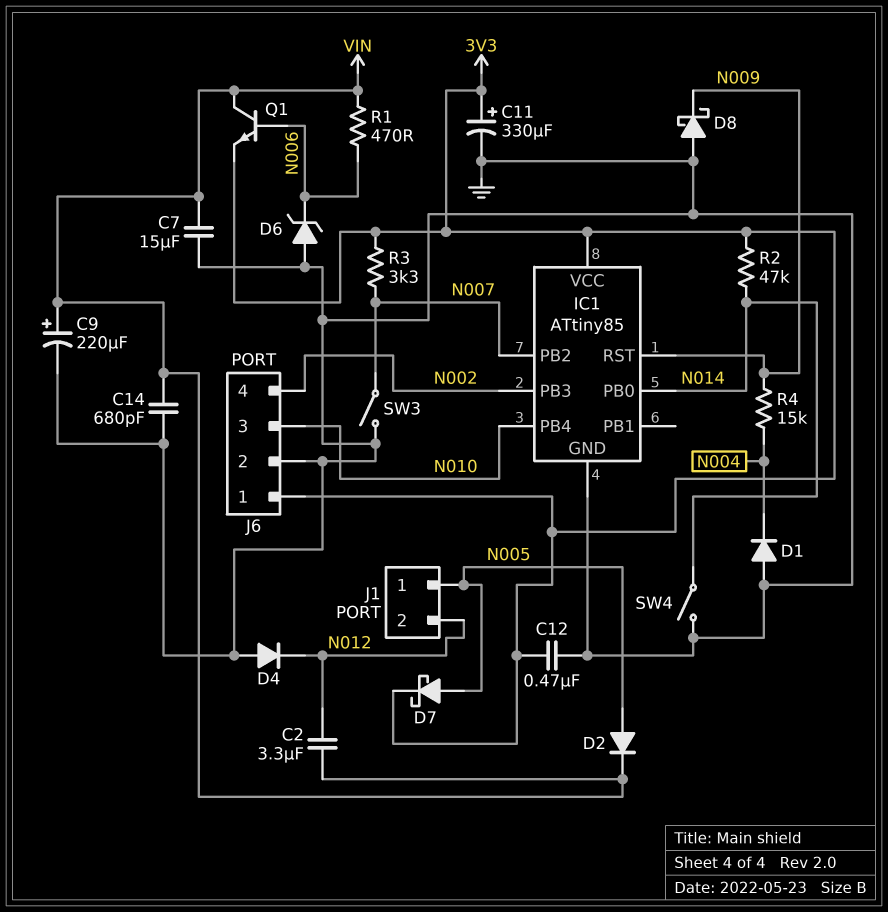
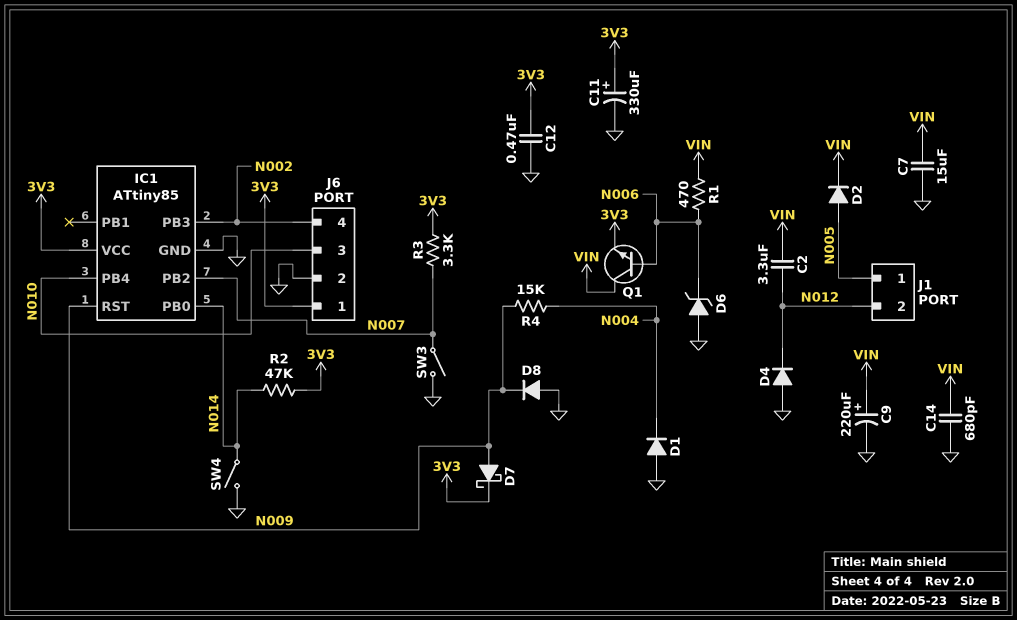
D7: schottky (A N005, K 3V3) -> schottky (A N009, K 3V3)
D8: schottky (A GND, K N009) -> diode (A GND, K N009)

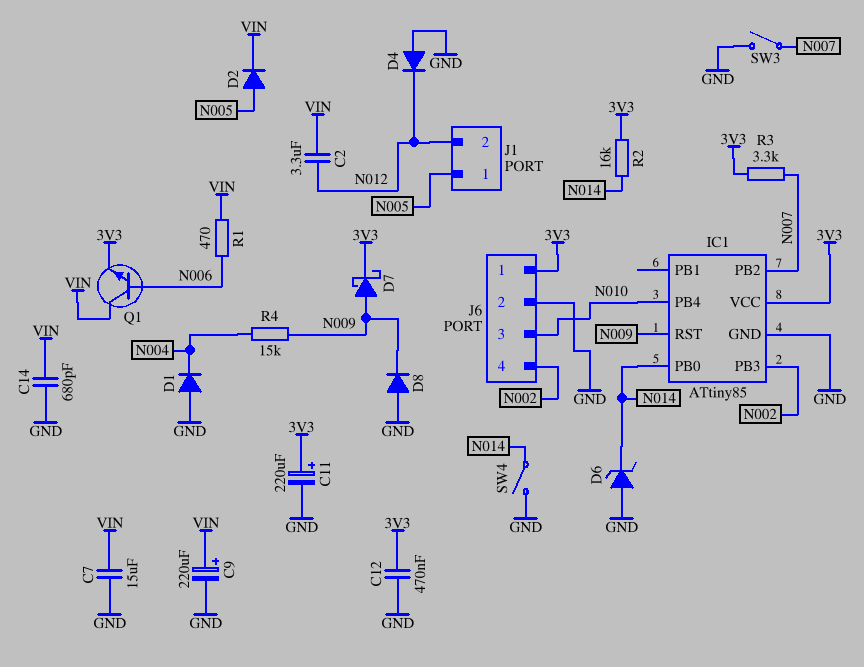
C11: 330uF (plus 3V3, minus GND) -> 220uF (plus 3V3, minus GND)
D6: zener (A GND, K N006) -> zener (A GND, K N014)
R2: 47k (3V3, N014) -> 16k (3V3, N014)

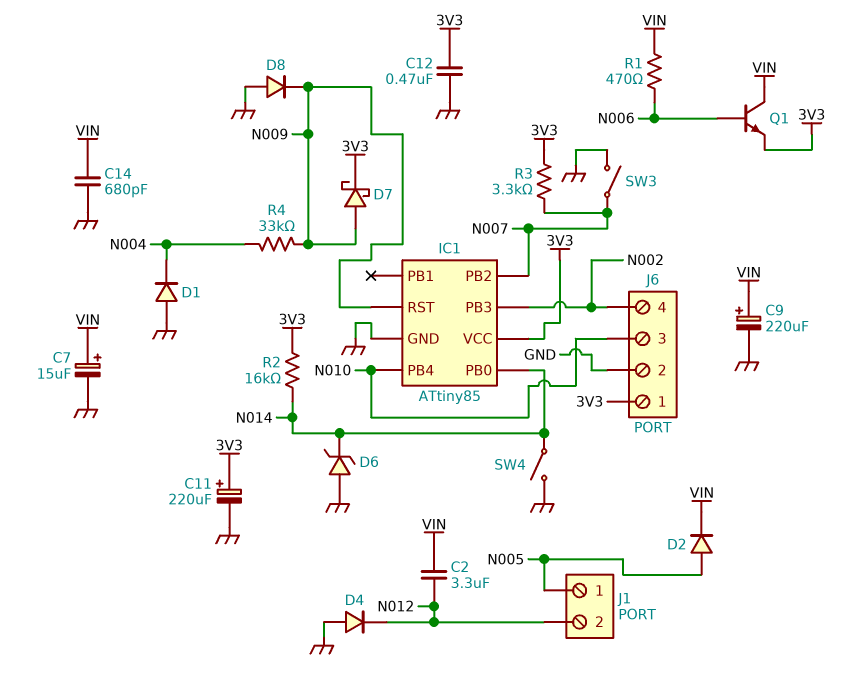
C7: 15uF (GND, VIN) -> 15uF (plus VIN, minus GND)
R4: 15k (N004, N009) -> 33k (N004, N009)

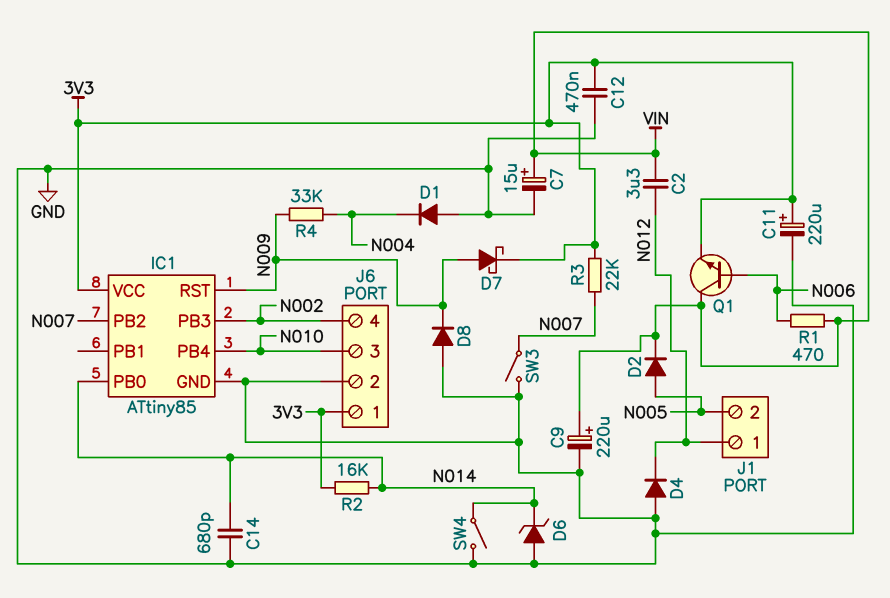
C14: 680pF (GND, VIN) -> 680pF (GND, N014)
J1 pin 1: N005 -> N012
J1 pin 2: N012 -> N005
R3: 3.3k (3V3, N007) -> 22k (3V3, N007)

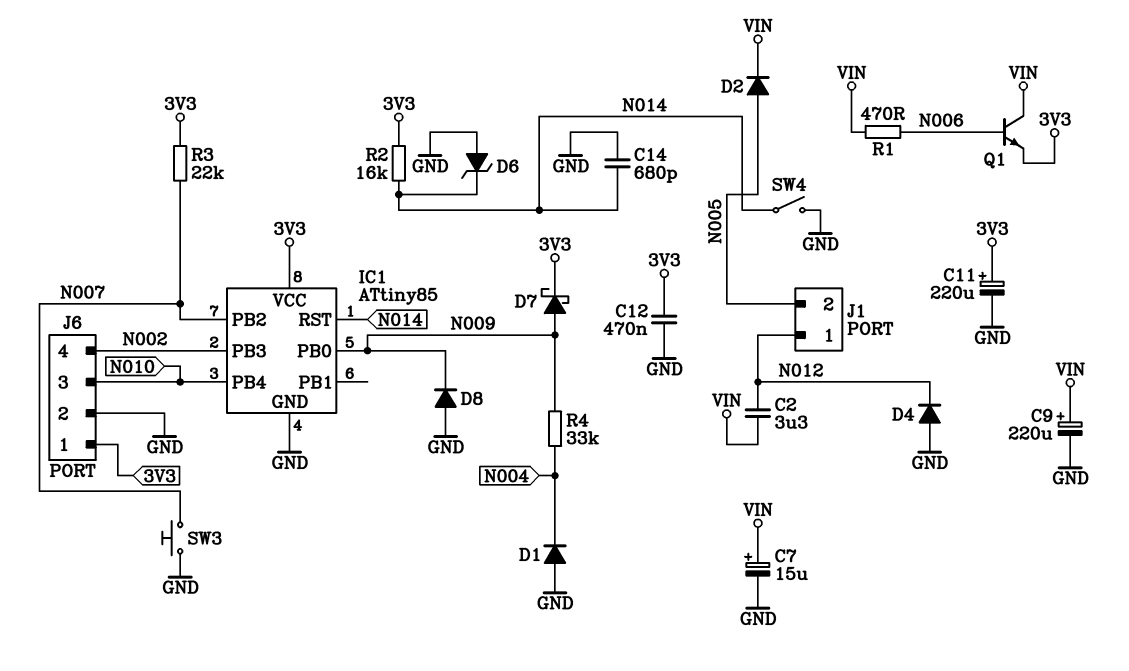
IC1 pin PB0: N014 -> N009
IC1 pin RST: N009 -> N014
SW3: switch (GND, N007) -> button (GND, N007)

